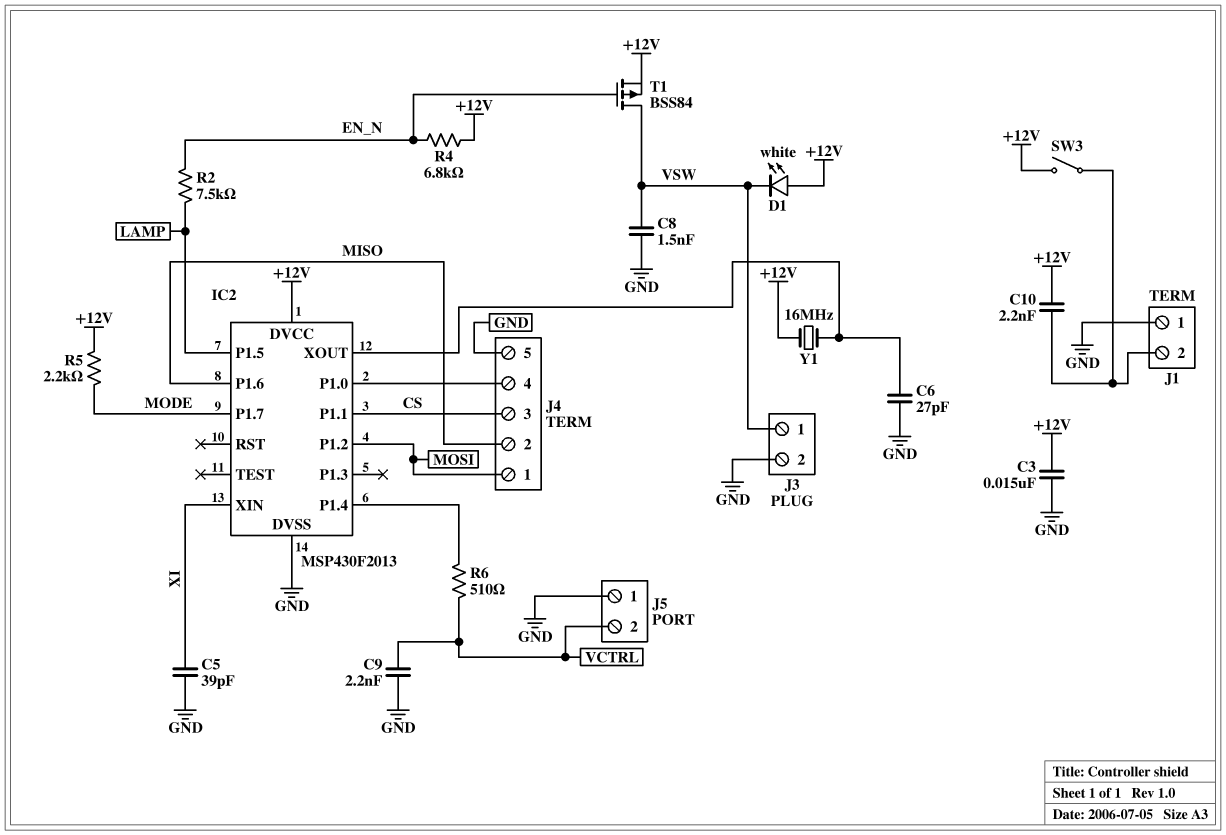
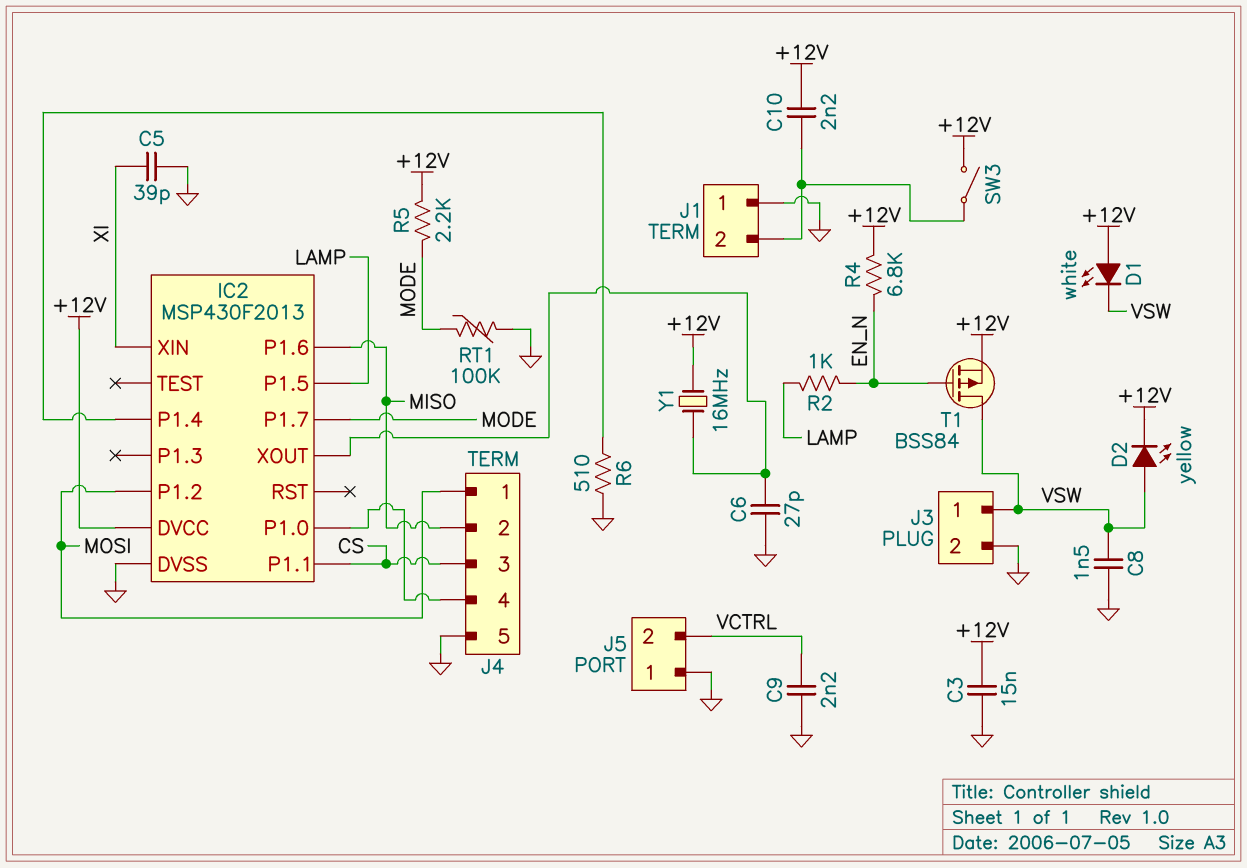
D2: none -> LED yellow (A VSW, K +12V)
R2: 7.5k (EN_N, LAMP) -> 1k (EN_N, LAMP)
R6: 510 (IC2/P1.4, VCTRL) -> 510 (GND, IC2/P1.4)
RT1: none -> 100k (GND, MODE)

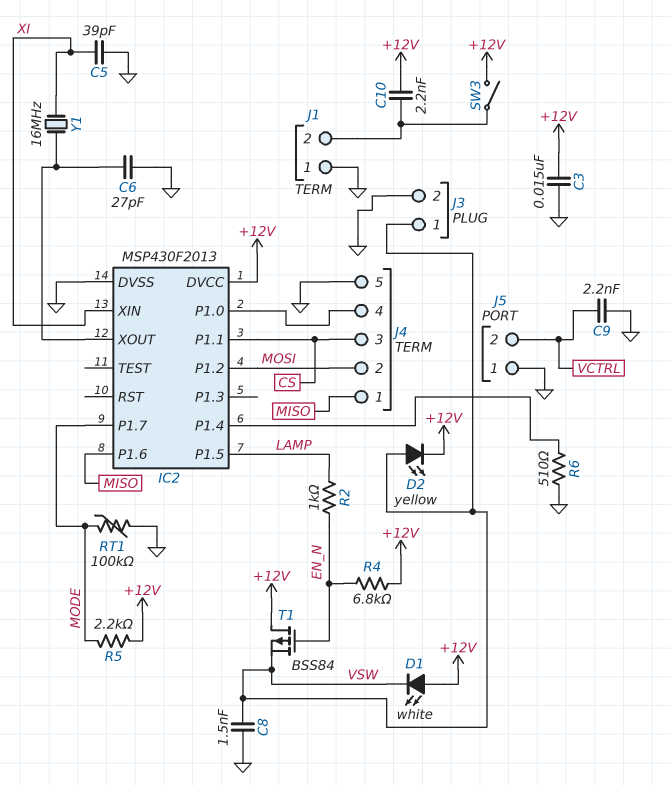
J4 pin 1: MOSI -> MISO
J4 pin 2: MISO -> MOSI
T1: PMOS BSS84 (G EN_N, D VSW, S +12V) -> PMOS BSS84 (G EN_N, D +12V, S VSW)
Y1: 16MHz (+12V, IC2/XOUT) -> 16MHz (IC2/XOUT, XI)

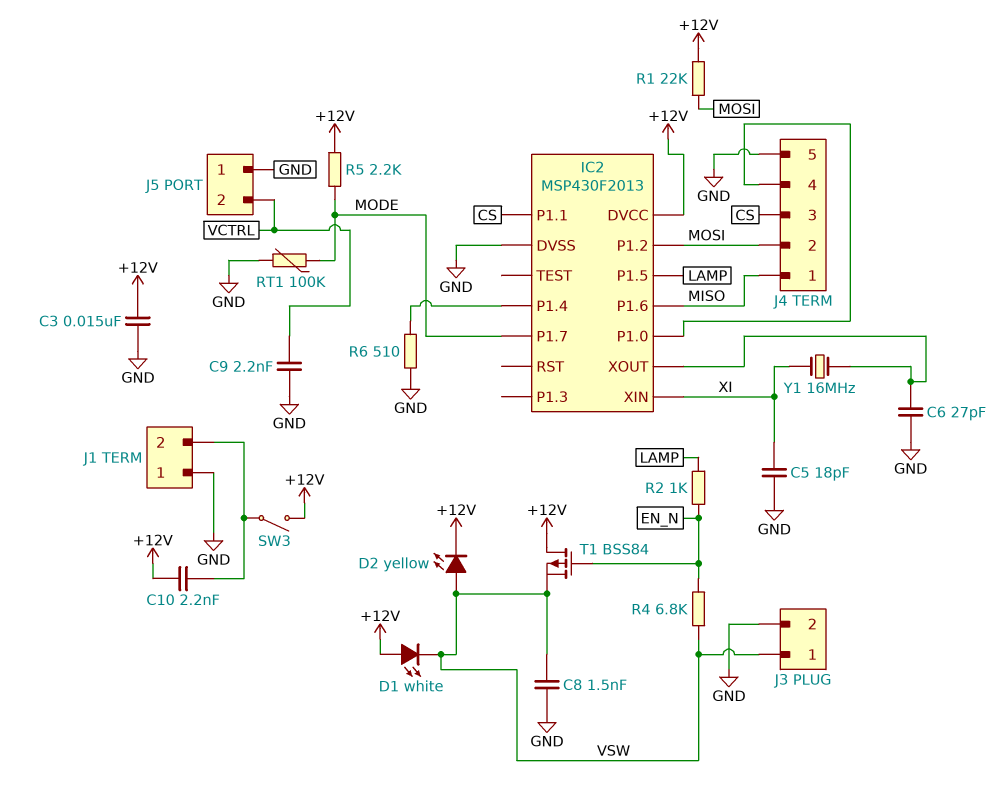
C5: 39pF (GND, XI) -> 18pF (GND, XI)
R1: none -> 22k (+12V, MOSI)
R4: 6.8k (+12V, EN_N) -> 6.8k (EN_N, VSW)

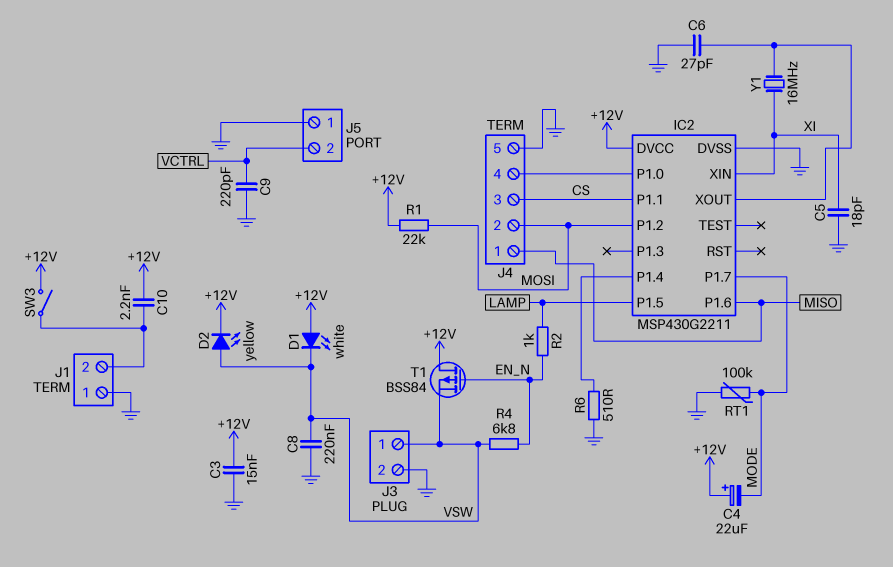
C4: none -> 22uF (plus +12V, minus MODE)
C8: 1.5nF (GND, VSW) -> 220nF (GND, VSW)
C9: 2.2nF (GND, VCTRL) -> 220pF (GND, VCTRL)
IC2: MSP430F2013 -> MSP430G2211
R5: 2.2k (+12V, MODE) -> none

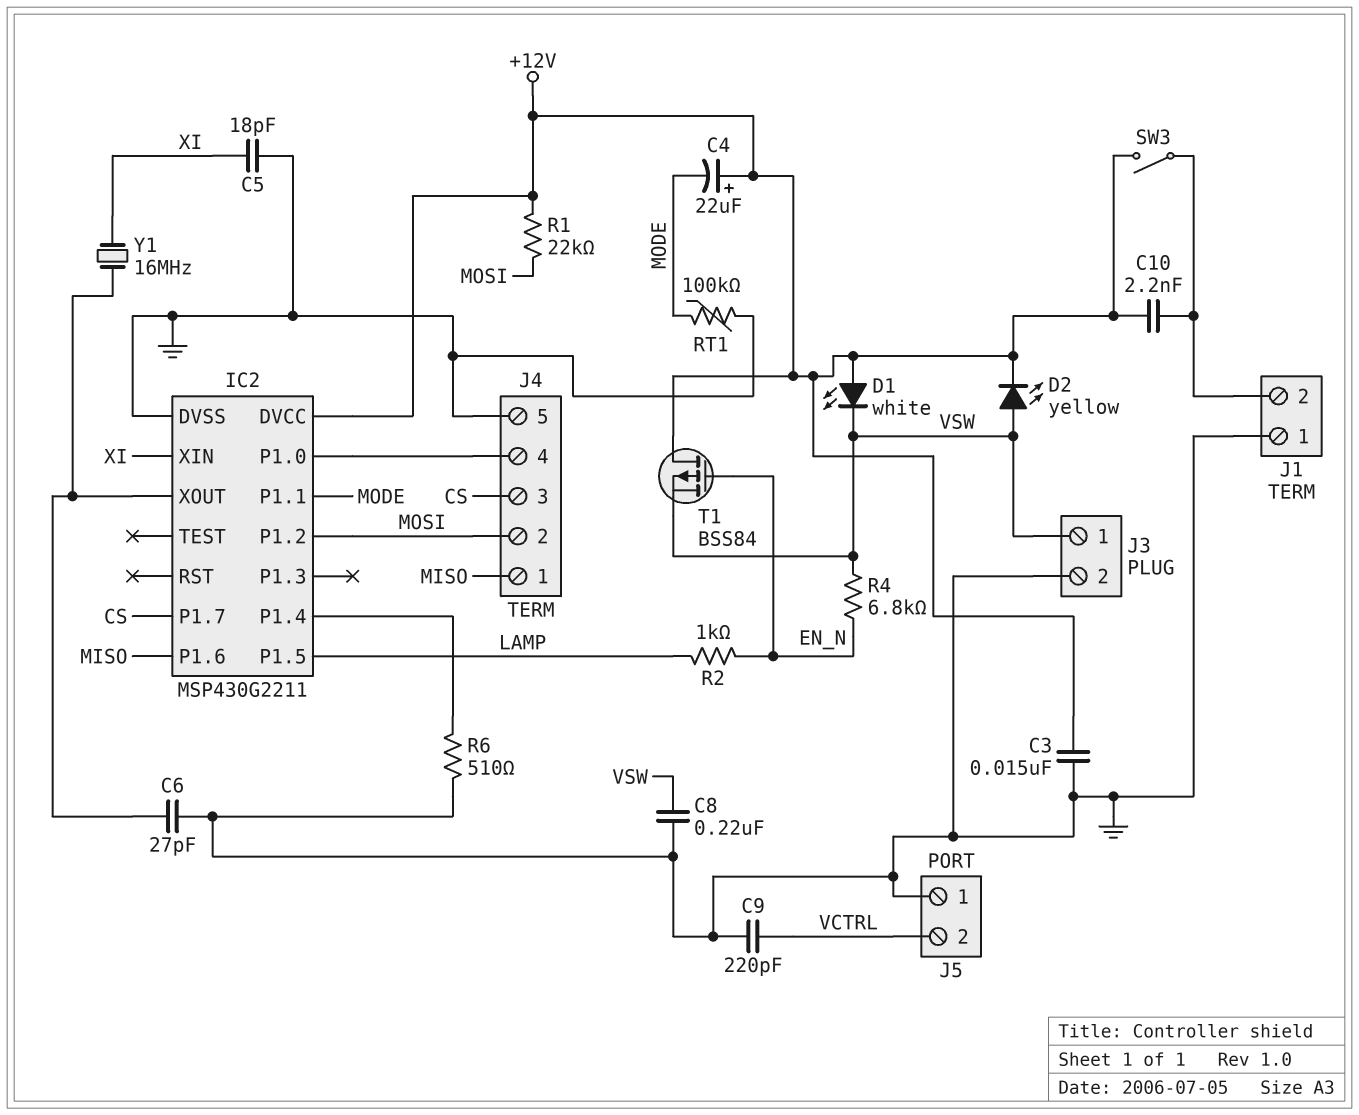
IC2 pin P1.1: CS -> MODE
IC2 pin P1.7: MODE -> CS

